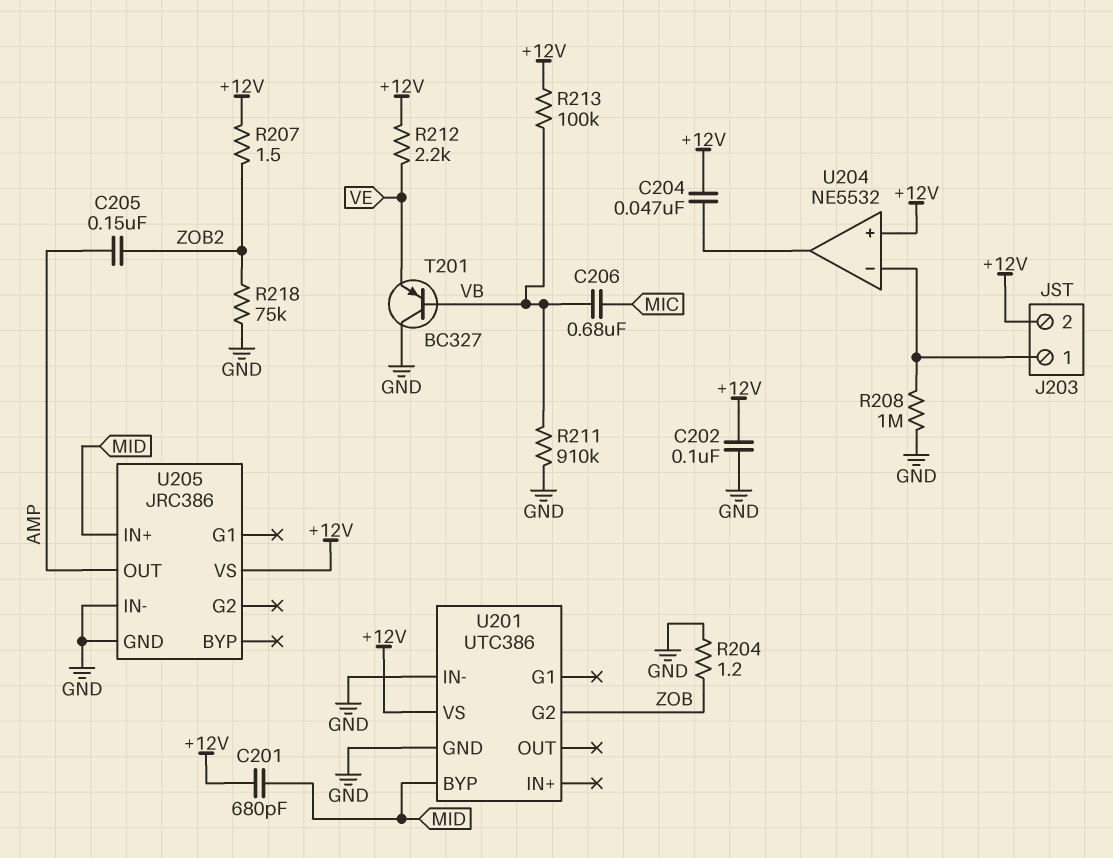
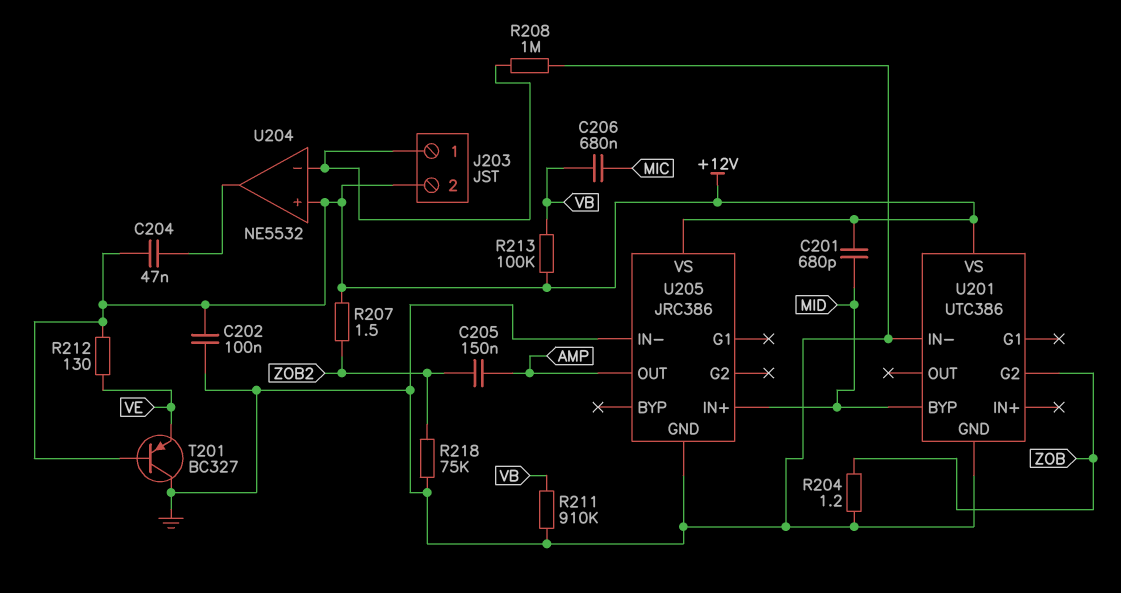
R212: 2.2k (+12V, VE) -> 130 (+12V, VE)
T201: PNP BC327 (B VB, C GND, E VE) -> PNP BC327 (B +12V, C GND, E VE)

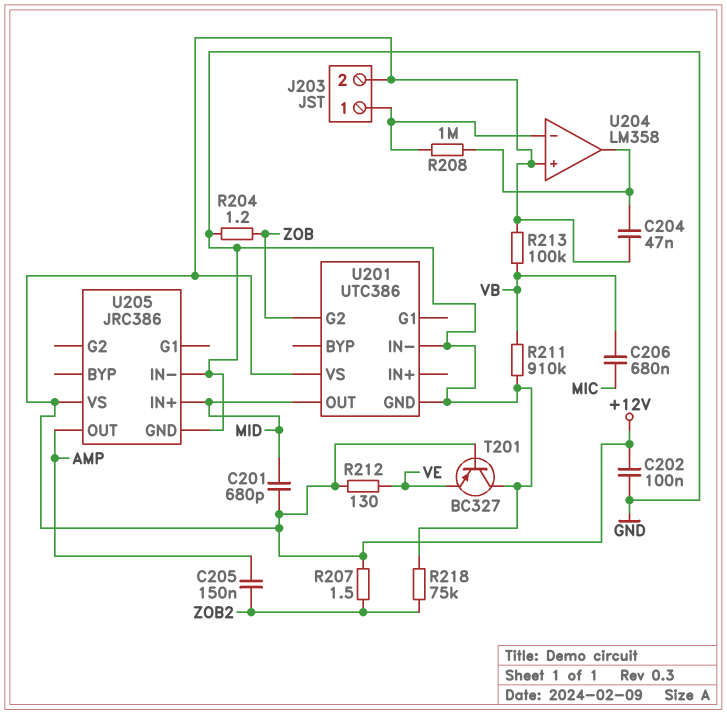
R208: 1M (GND, J203/1) -> 1M (J203/1, U204/out)
U201 pin BYP: MID -> none
U201 pin OUT: none -> MID
U204: NE5532 -> LM358

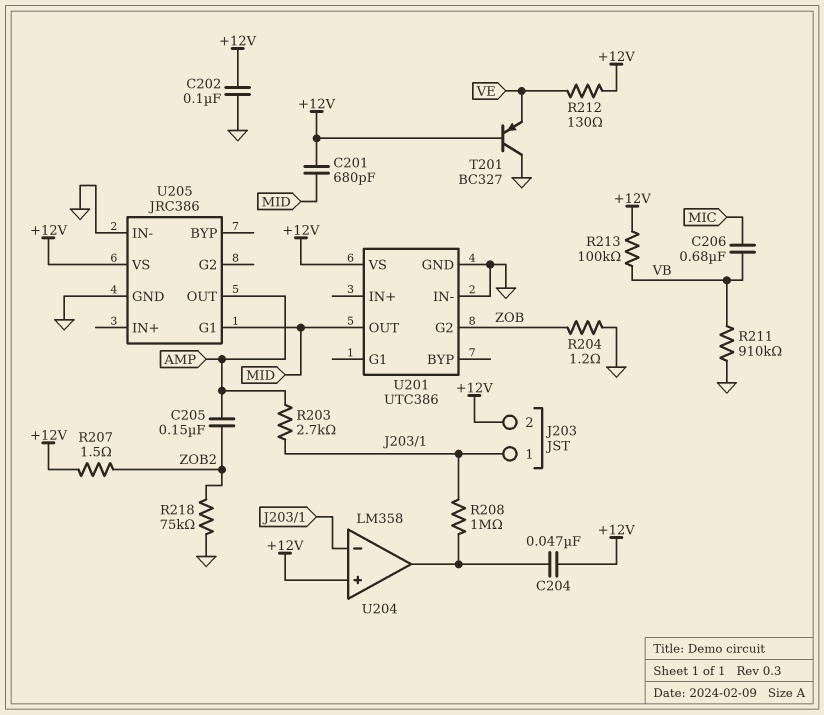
R203: none -> 2.7k (AMP, J203/1)
U205 pin G1: none -> MID
U205 pin IN+: MID -> none

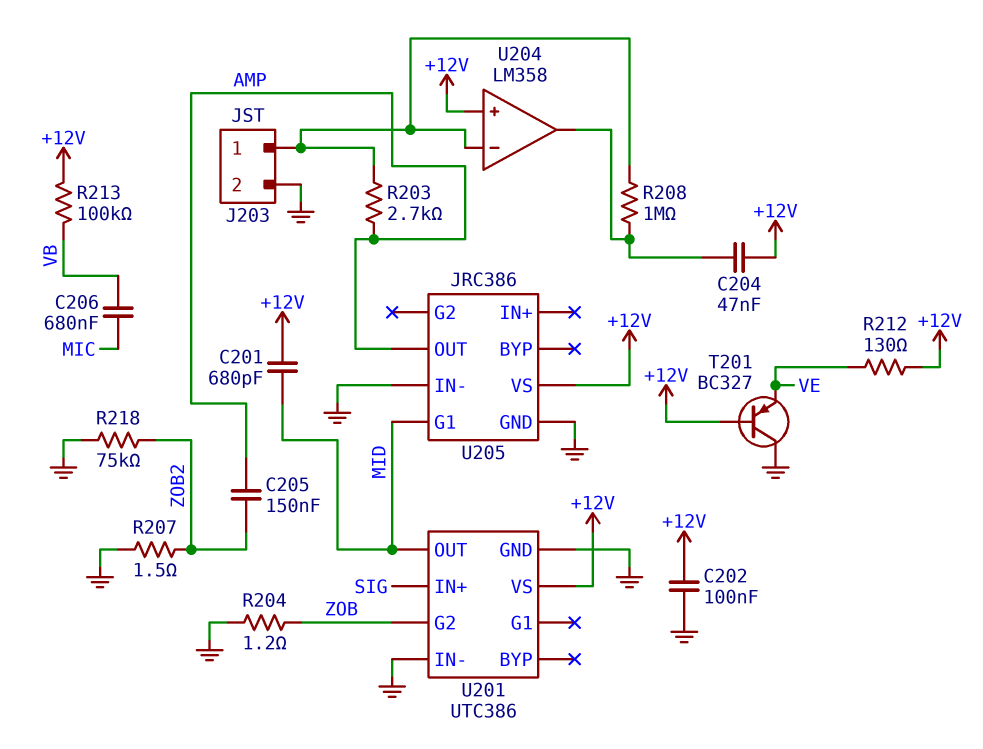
J203 pin 2: +12V -> GND
R207: 1.5 (+12V, ZOB2) -> 1.5 (GND, ZOB2)
R211: 910k (GND, VB) -> none
U201 pin IN+: none -> SIG

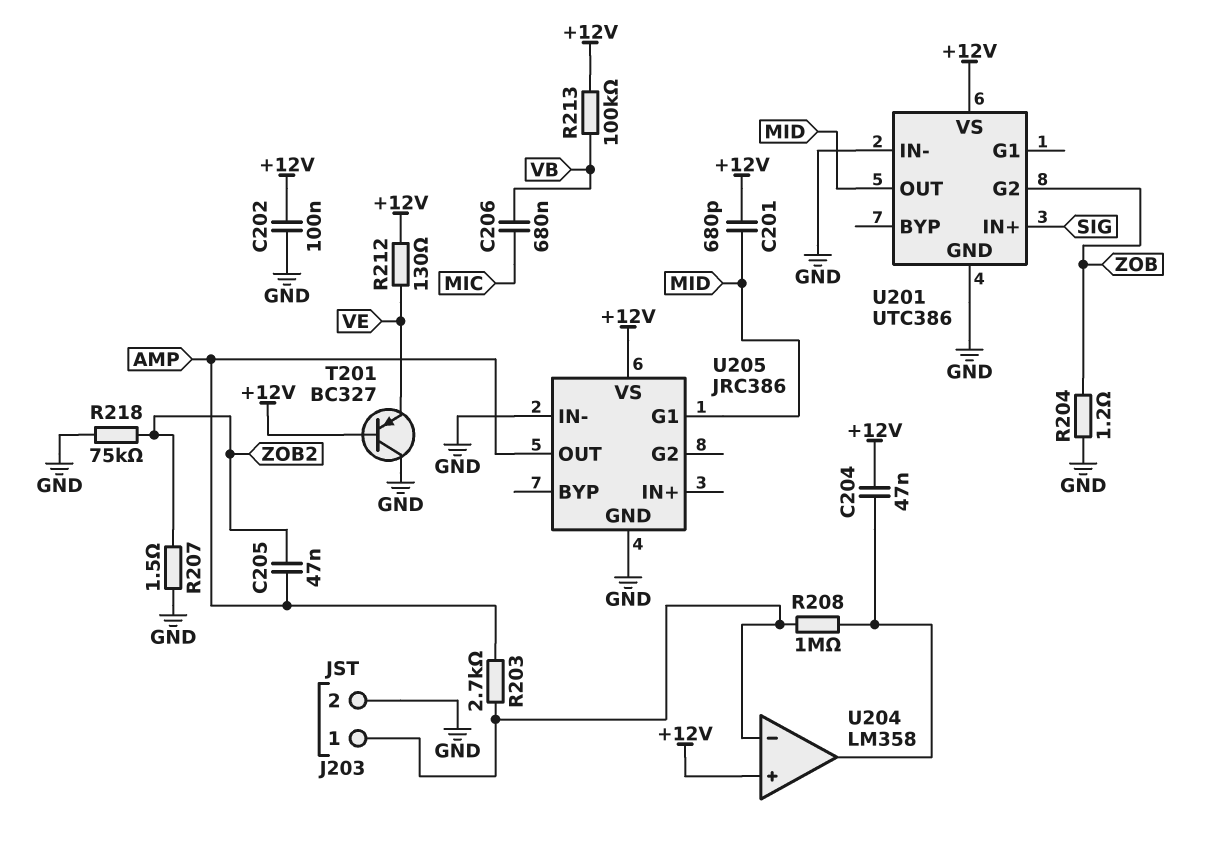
C205: 150nF (AMP, ZOB2) -> 47nF (AMP, ZOB2)

